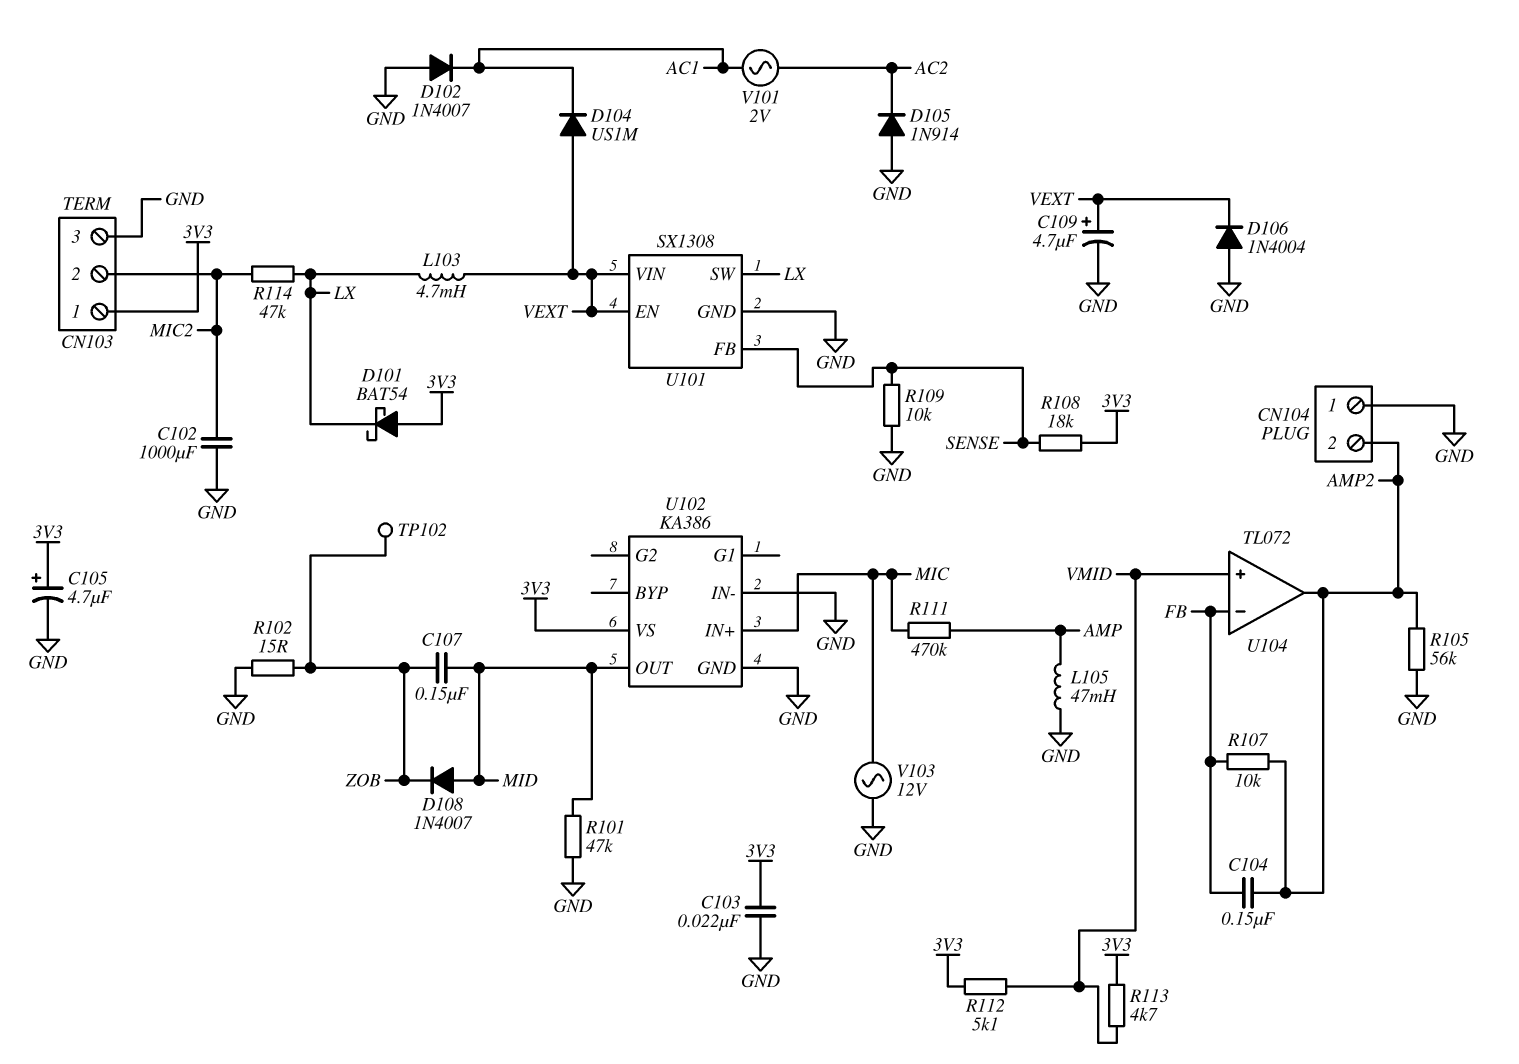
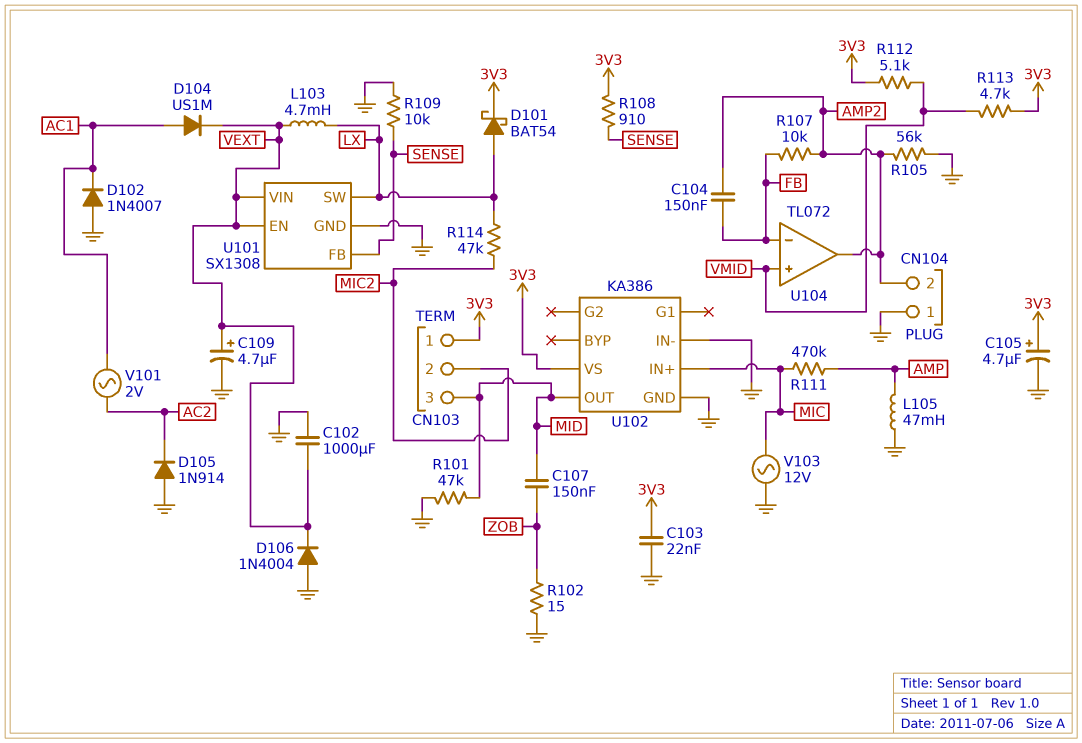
C102: 1000uF (GND, MIC2) -> 1000uF (GND, VEXT)
CN103 pin 3: GND -> MID
D101: schottky BAT54 (A 3V3, K LX) -> schottky BAT54 (A LX, K 3V3)
D104: diode US1M (A VEXT, K AC1) -> diode US1M (A AC1, K VEXT)
D108: diode 1N4007 (A MID, K ZOB) -> none
R108: 18k (3V3, SENSE) -> 910 (3V3, SENSE)
TP102: test point (ZOB) -> none

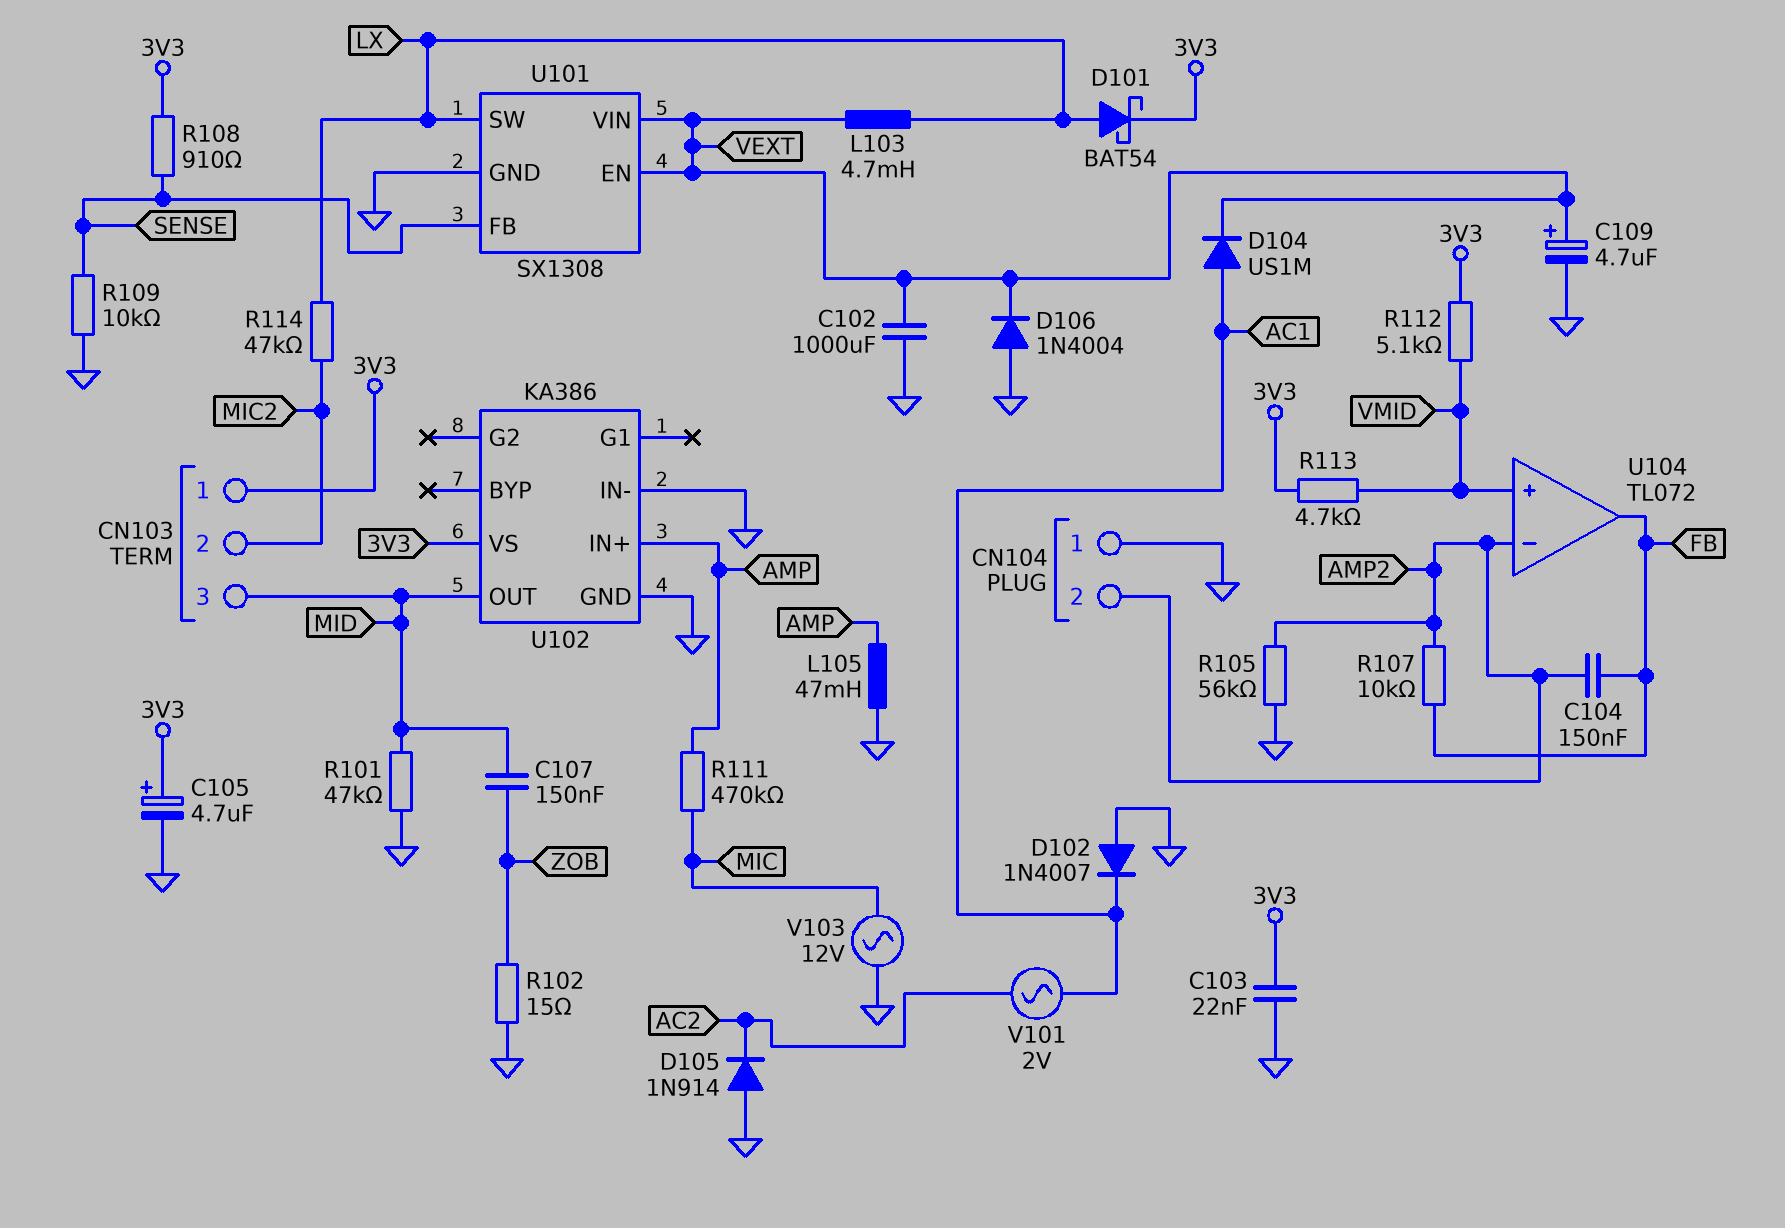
U102 pin IN+: MIC -> AMP
U104 pin in-: FB -> AMP2
U104 pin out: AMP2 -> FB

